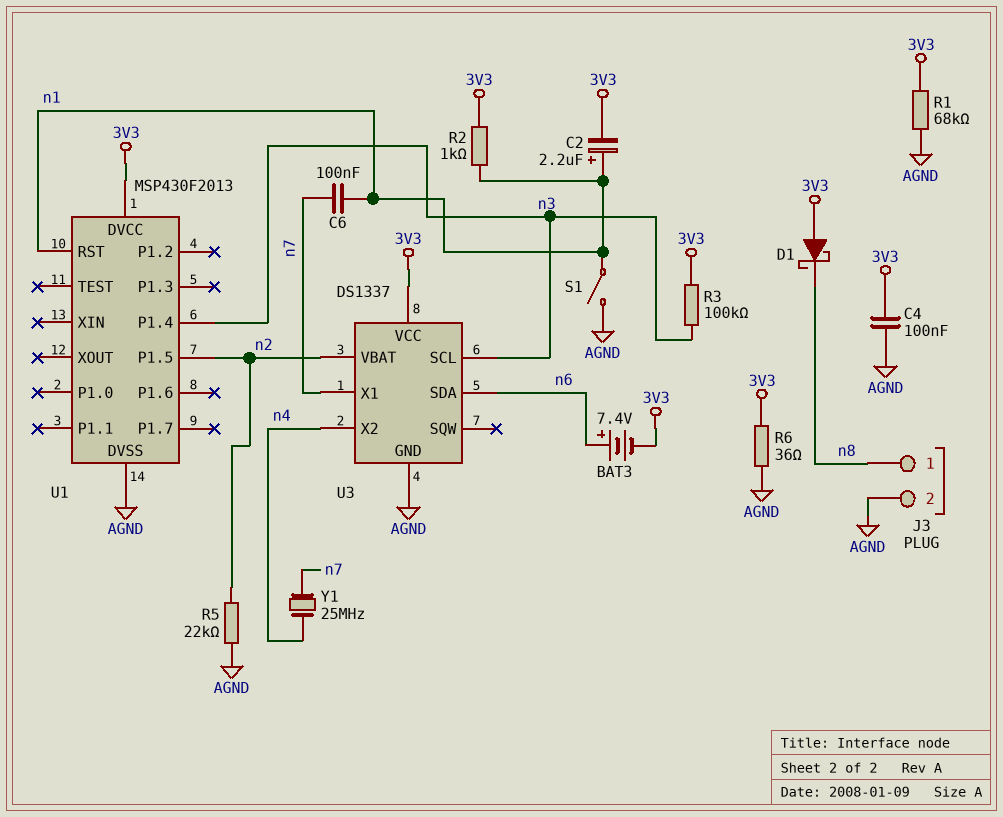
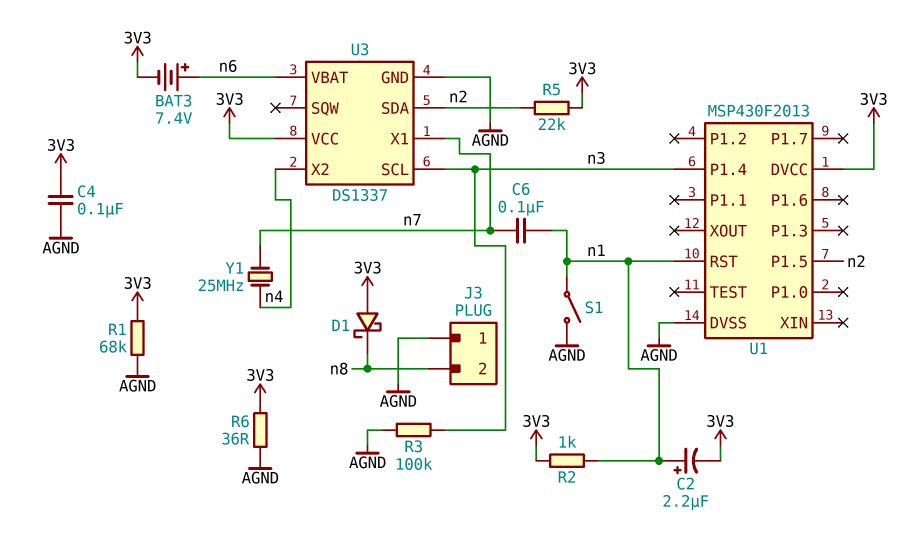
J3 pin 1: n8 -> AGND
J3 pin 2: AGND -> n8
R3: 100k (3V3, n3) -> 100k (AGND, n3)
R5: 22k (AGND, n2) -> 22k (3V3, n2)
U3 pin SDA: n6 -> n2
U3 pin VBAT: n2 -> n6

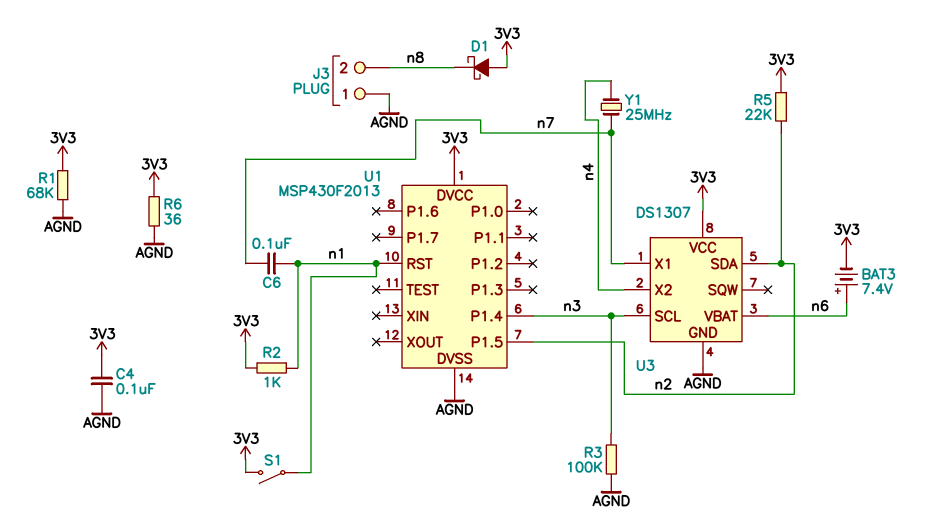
C2: 2.2uF (plus n1, minus 3V3) -> none
S1: switch (AGND, n1) -> switch (3V3, n1)
U3: DS1337 -> DS1307

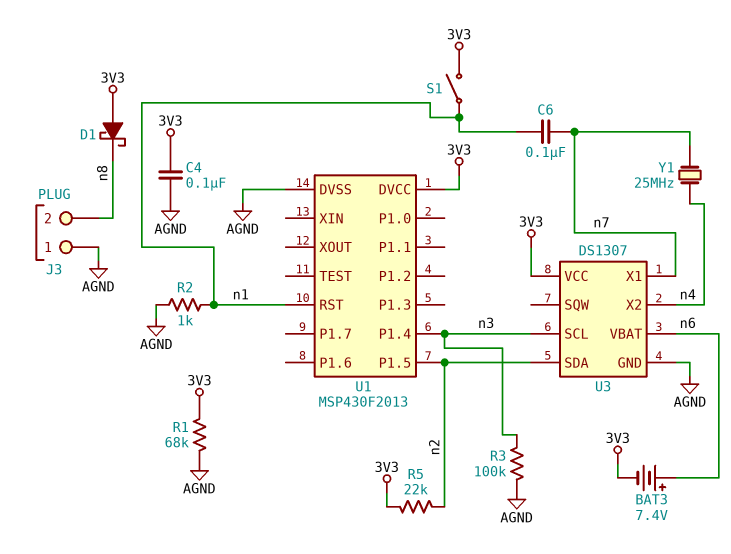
R2: 1k (3V3, n1) -> 1k (AGND, n1)
R6: 36 (3V3, AGND) -> none

